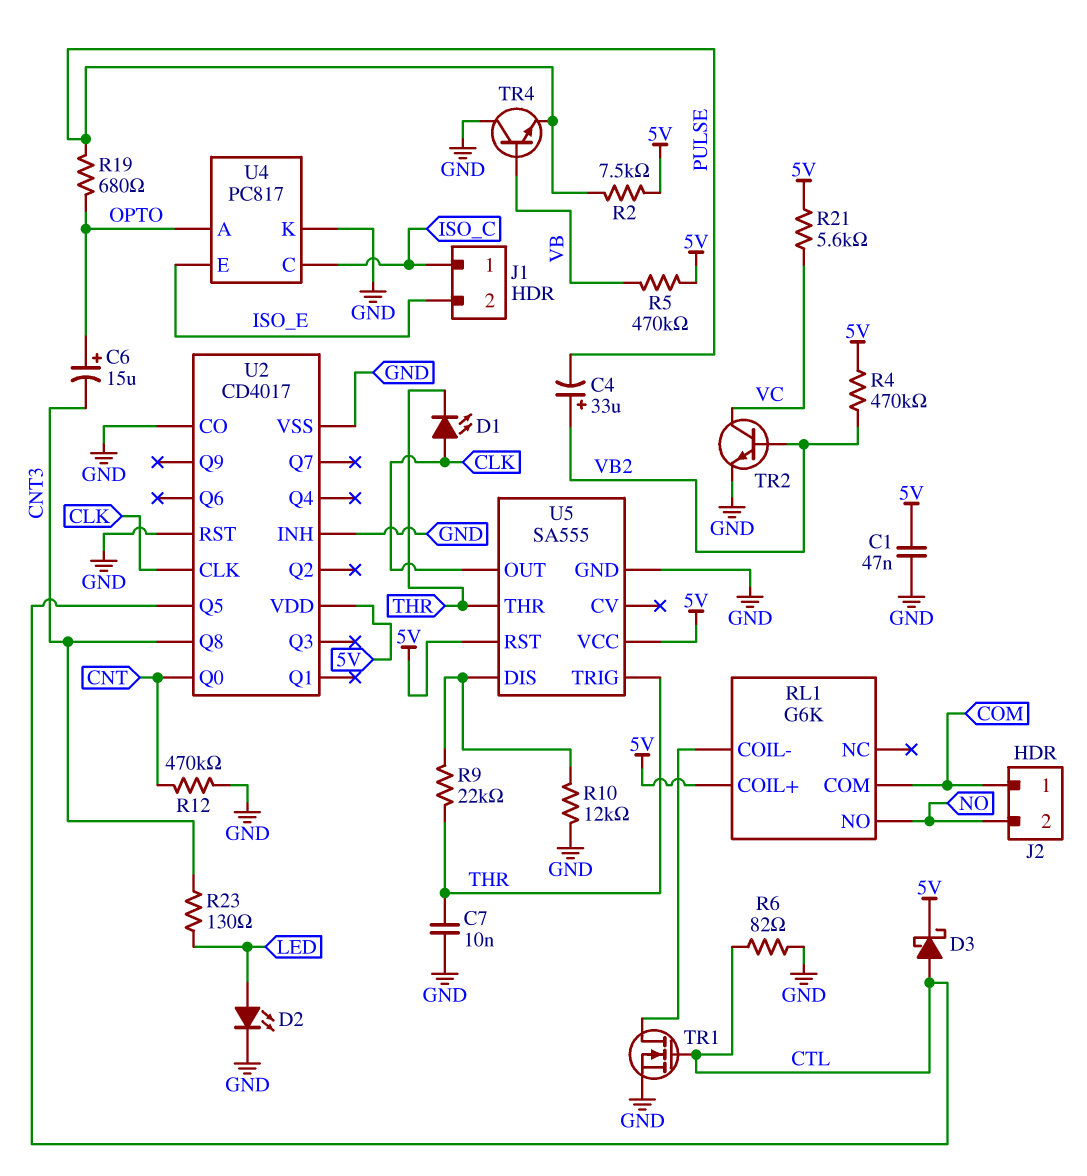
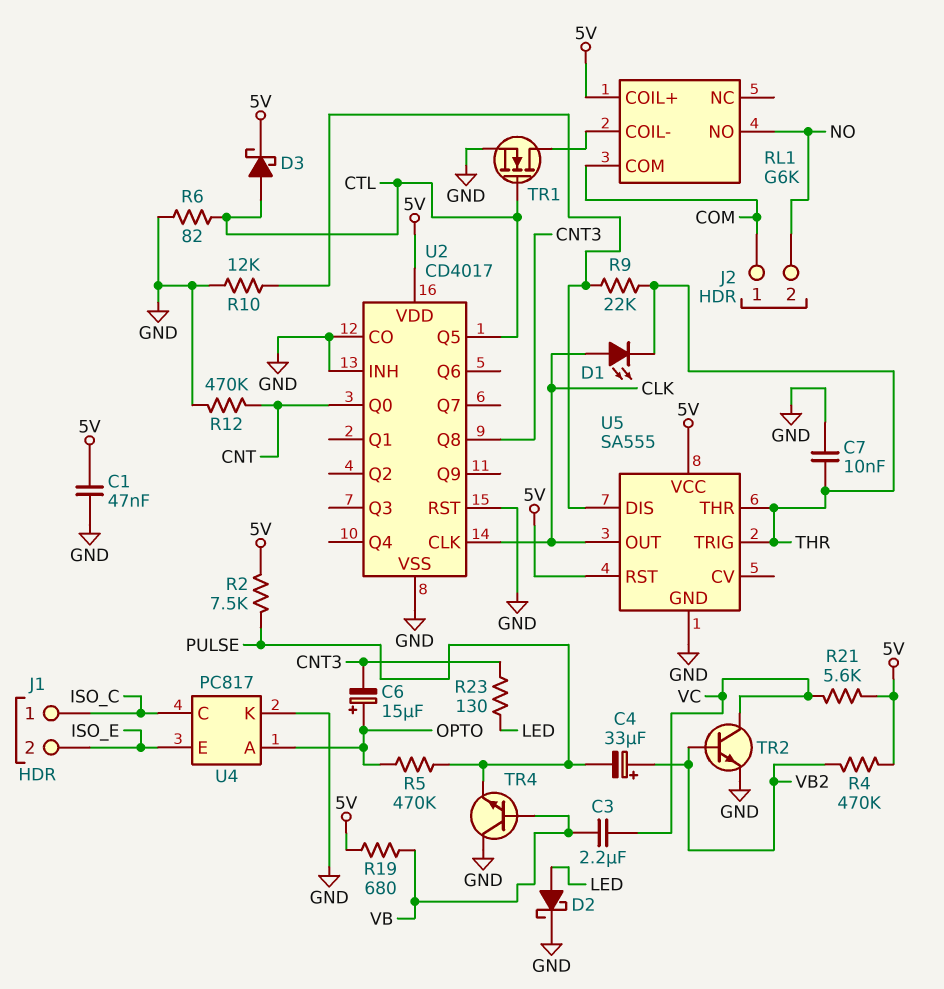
C3: none -> 2.2uF (VB, VC)
D2: LED (A LED, K GND) -> schottky (A LED, K GND)
R5: 470k (5V, VB) -> 470k (OPTO, PULSE)
R19: 680 (OPTO, PULSE) -> 680 (5V, VB)

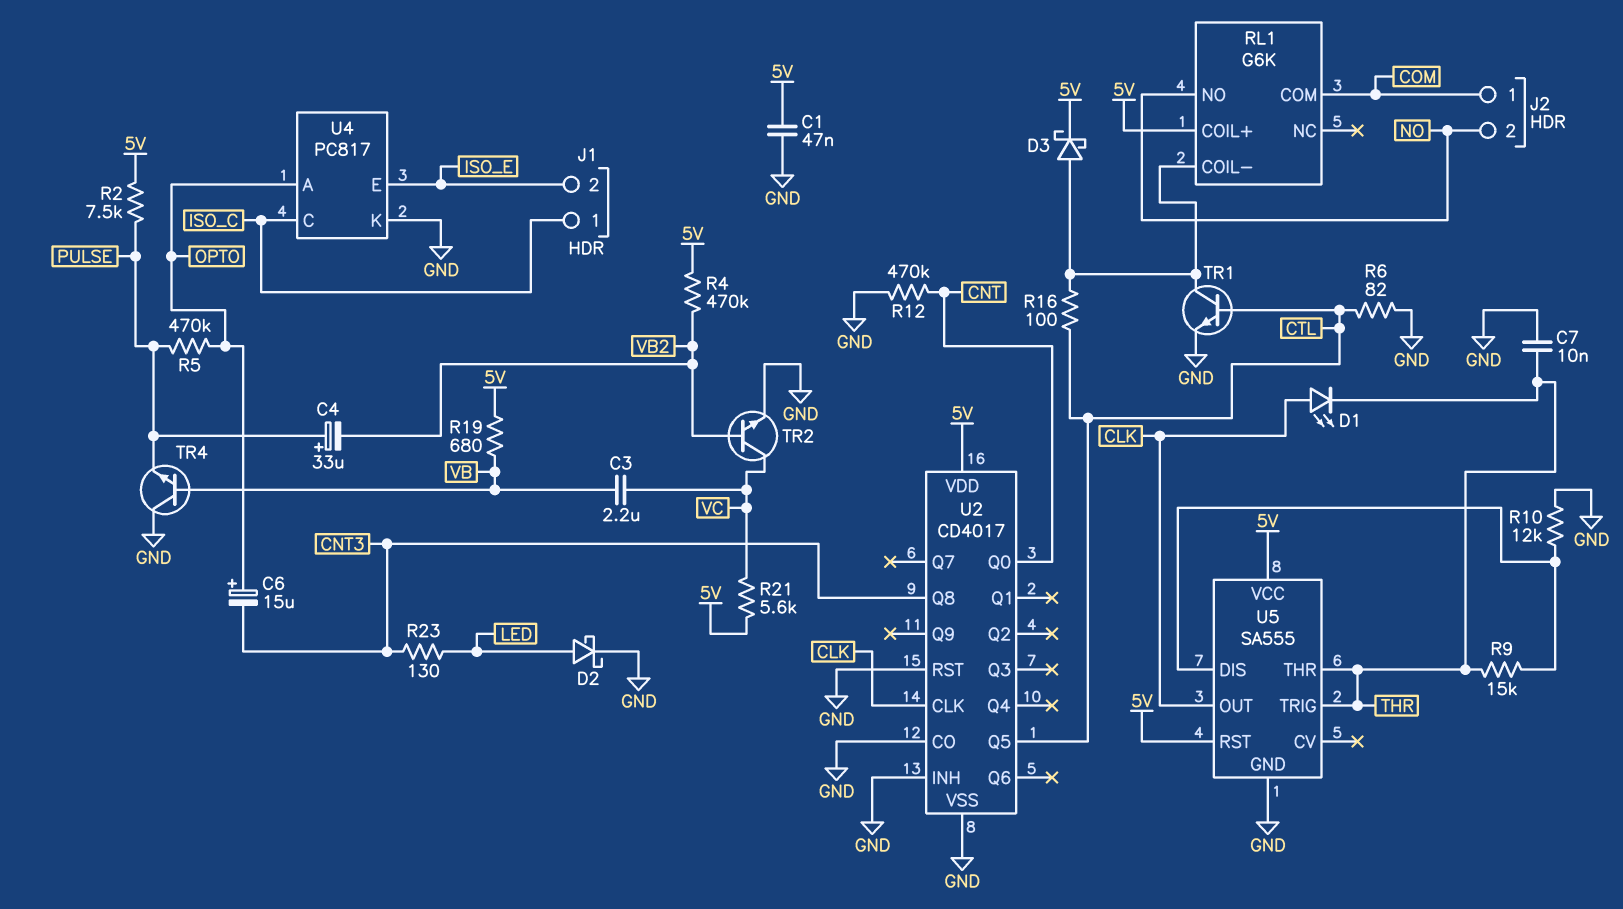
C4: 33uF (plus VB2, minus PULSE) -> 33uF (plus PULSE, minus VB2)
D3: schottky (A CTL, K 5V) -> schottky (A RL1/COIL-, K 5V)
R9: 22k (THR, U5/DIS) -> 15k (THR, U5/DIS)
R16: none -> 100 (CTL, RL1/COIL-)
TR1: NMOS (G CTL, D RL1/COIL-, S GND) -> NPN (B CTL, C RL1/COIL-, E GND)

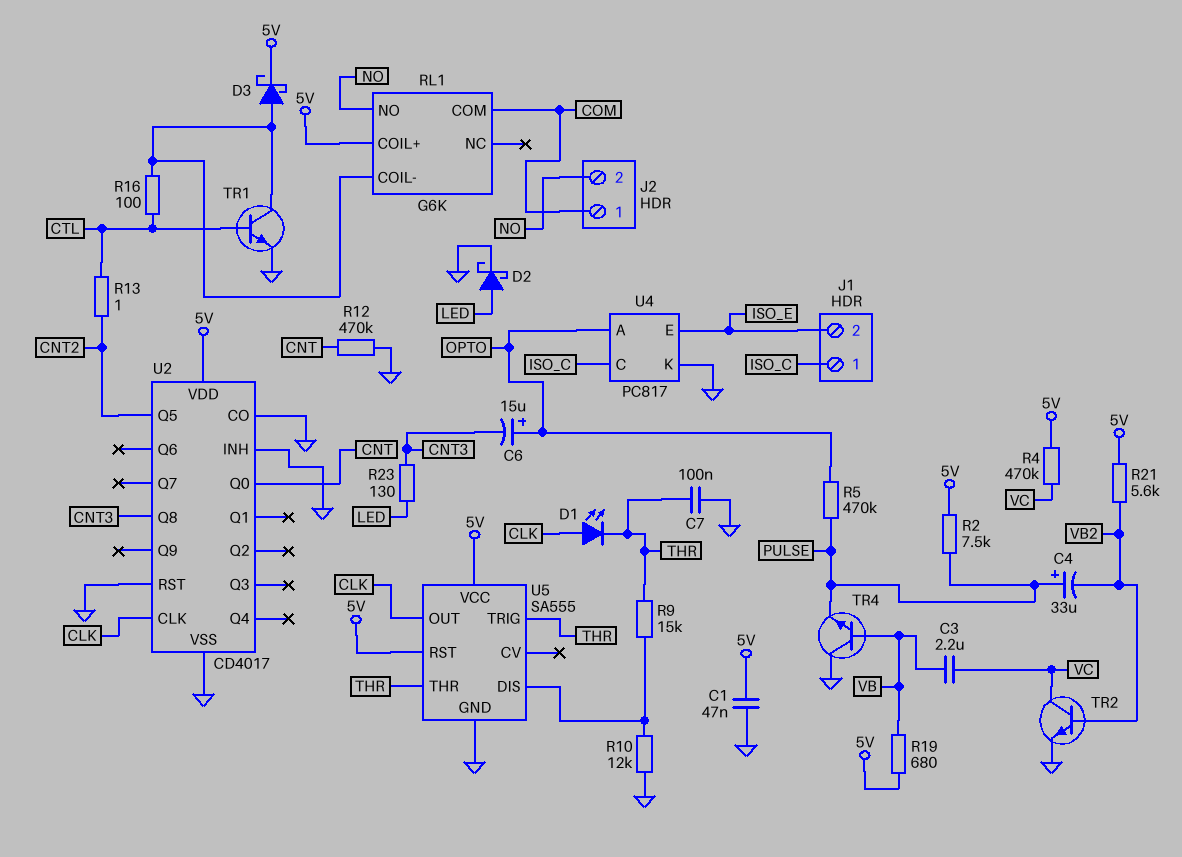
C7: 10nF (GND, THR) -> 100nF (GND, THR)
R4: 470k (5V, VB2) -> 470k (5V, VC)
R6: 82 (CTL, GND) -> none
R13: none -> 1 (CNT2, CTL)
R21: 5.6k (5V, VC) -> 5.6k (5V, VB2)
U2 pin Q5: CTL -> CNT2

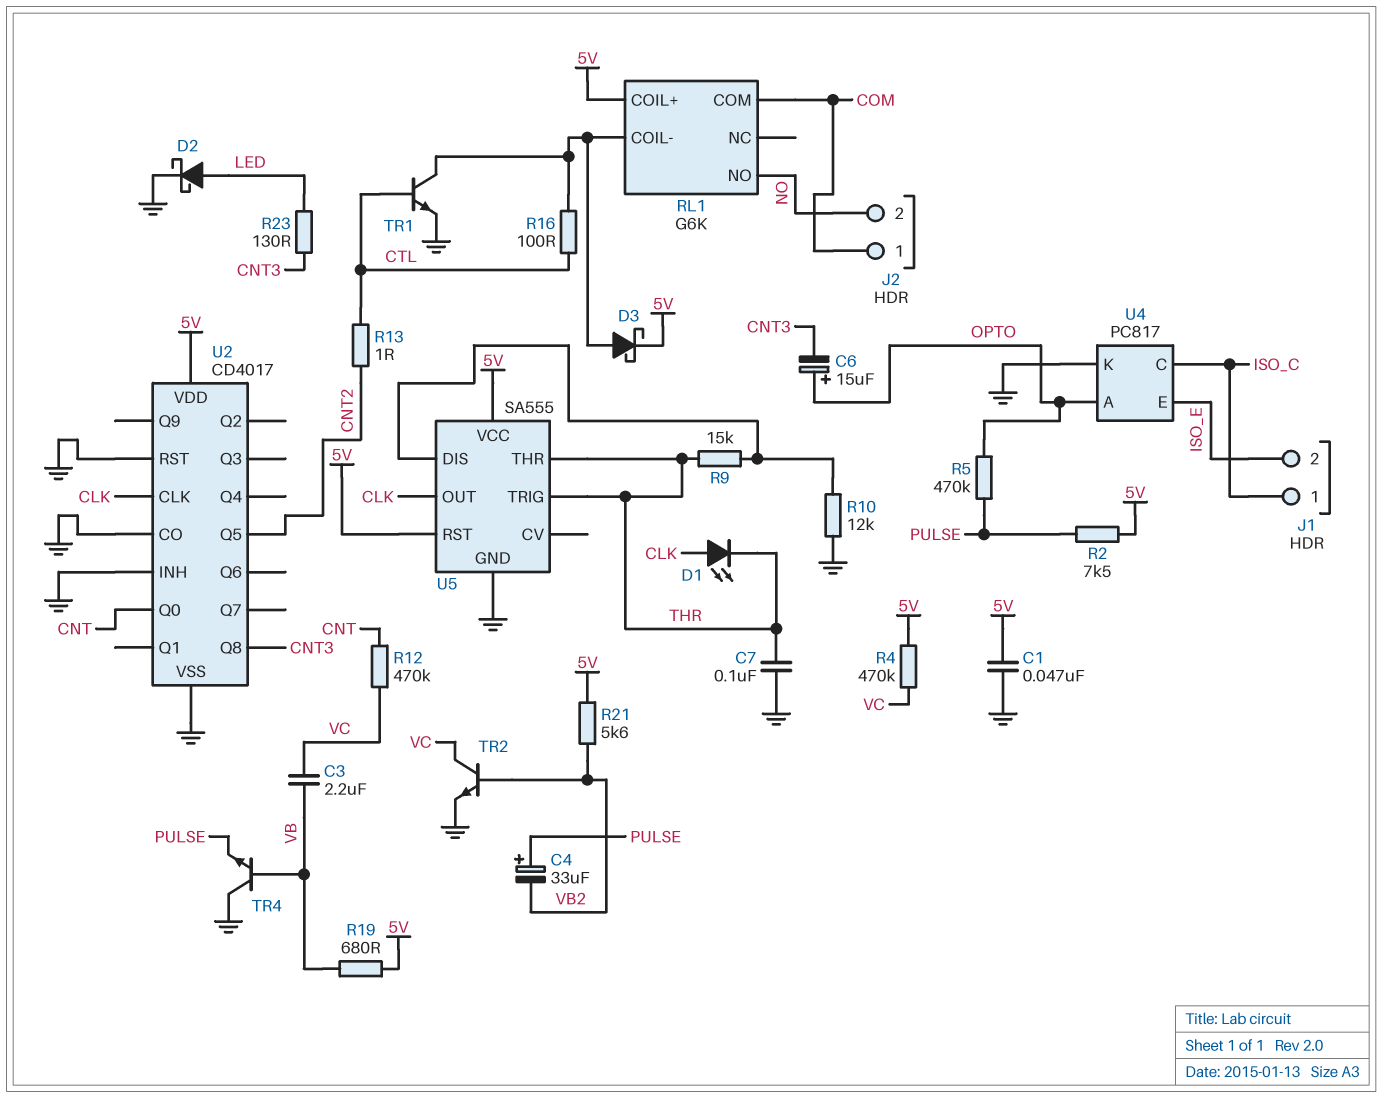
R12: 470k (CNT, GND) -> 470k (CNT, VC)

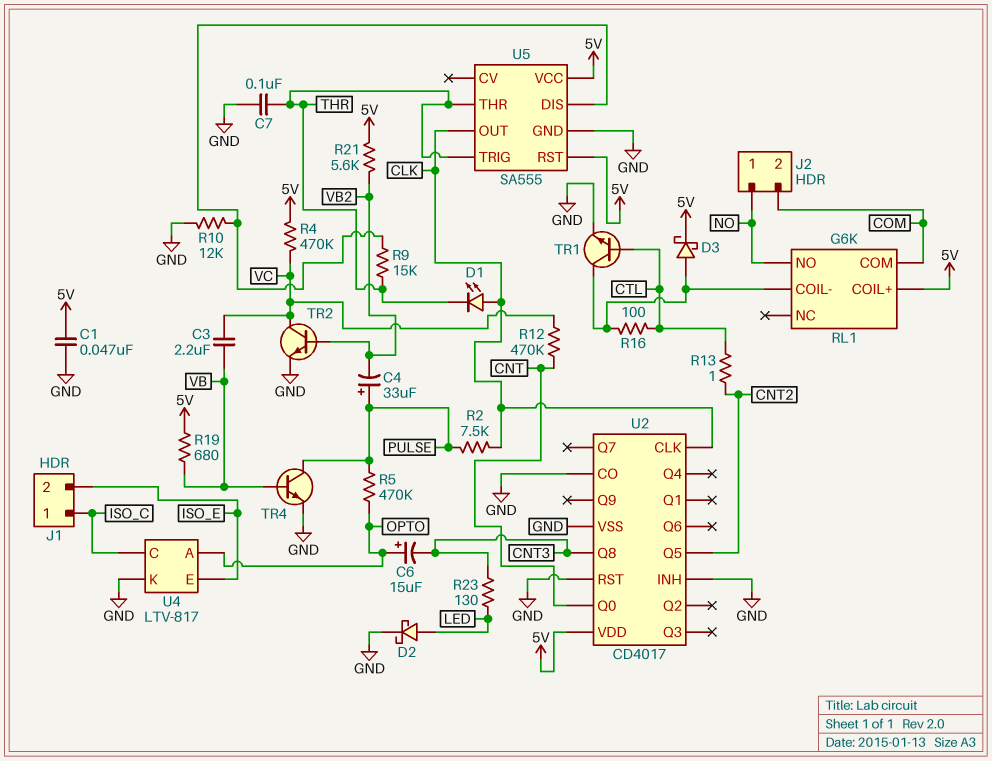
J2 pin 1: COM -> NO
J2 pin 2: NO -> COM
R2: 7.5k (5V, PULSE) -> 7.5k (CLK, PULSE)
TR4: NPN (B VB, C GND, E PULSE) -> NPN (B VB, C PULSE, E GND)
U4: PC817 -> LTV-817

